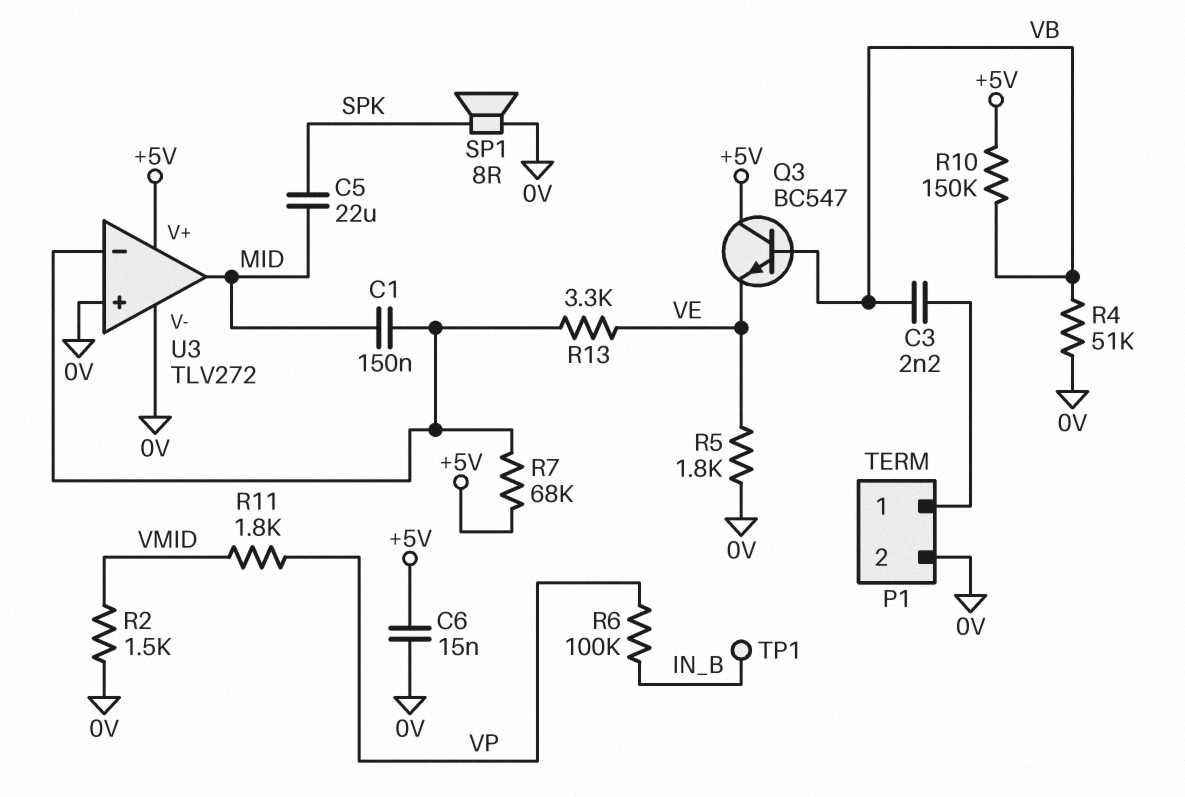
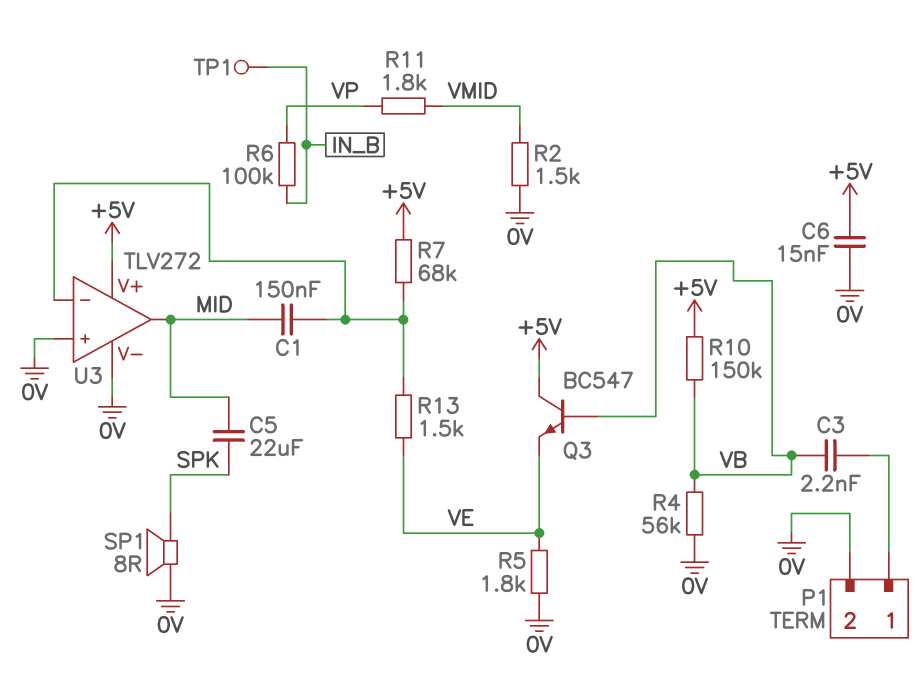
R4: 51k (0V, VB) -> 56k (0V, VB)
R13: 3.3k (U3/in-, VE) -> 1.5k (U3/in-, VE)

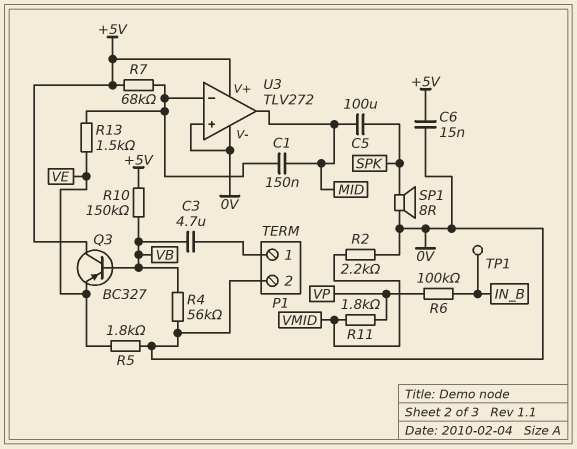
C3: 2.2nF (P1/1, VB) -> 4.7uF (P1/1, VB)
C5: 22uF (MID, SPK) -> 100uF (MID, SPK)
Q3: NPN BC547 (B VB, C +5V, E VE) -> PNP BC327 (B VB, C +5V, E VE)
R2: 1.5k (0V, VMID) -> 2.2k (0V, VMID)

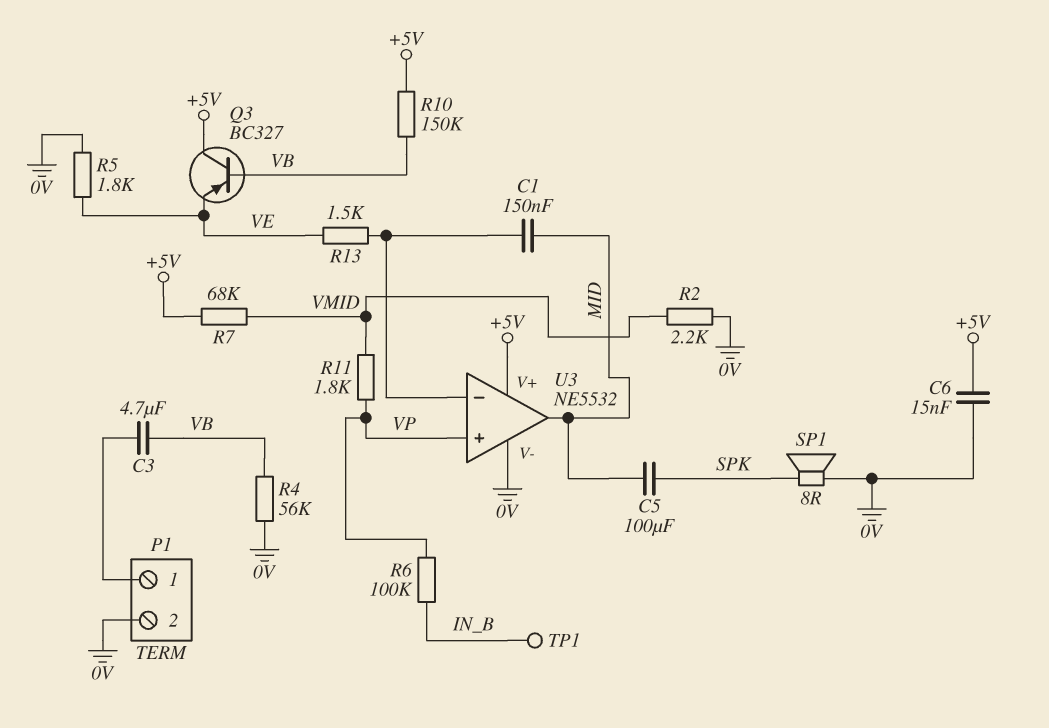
R7: 68k (+5V, U3/in-) -> 68k (+5V, VMID)
U3: TLV272 -> NE5532
U3 pin in+: 0V -> VP

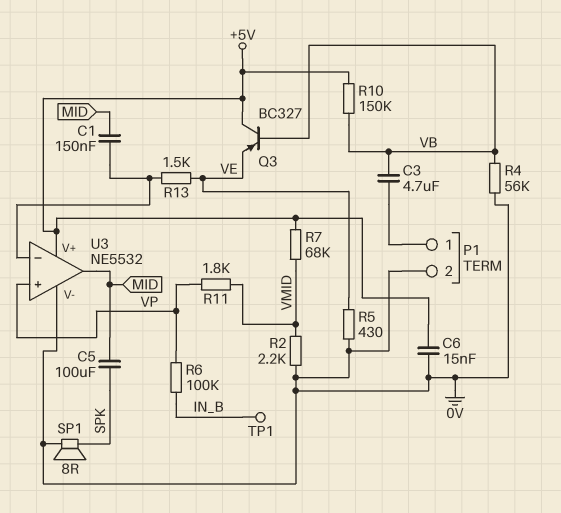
R5: 1.8k (0V, VE) -> 430 (0V, VE)

